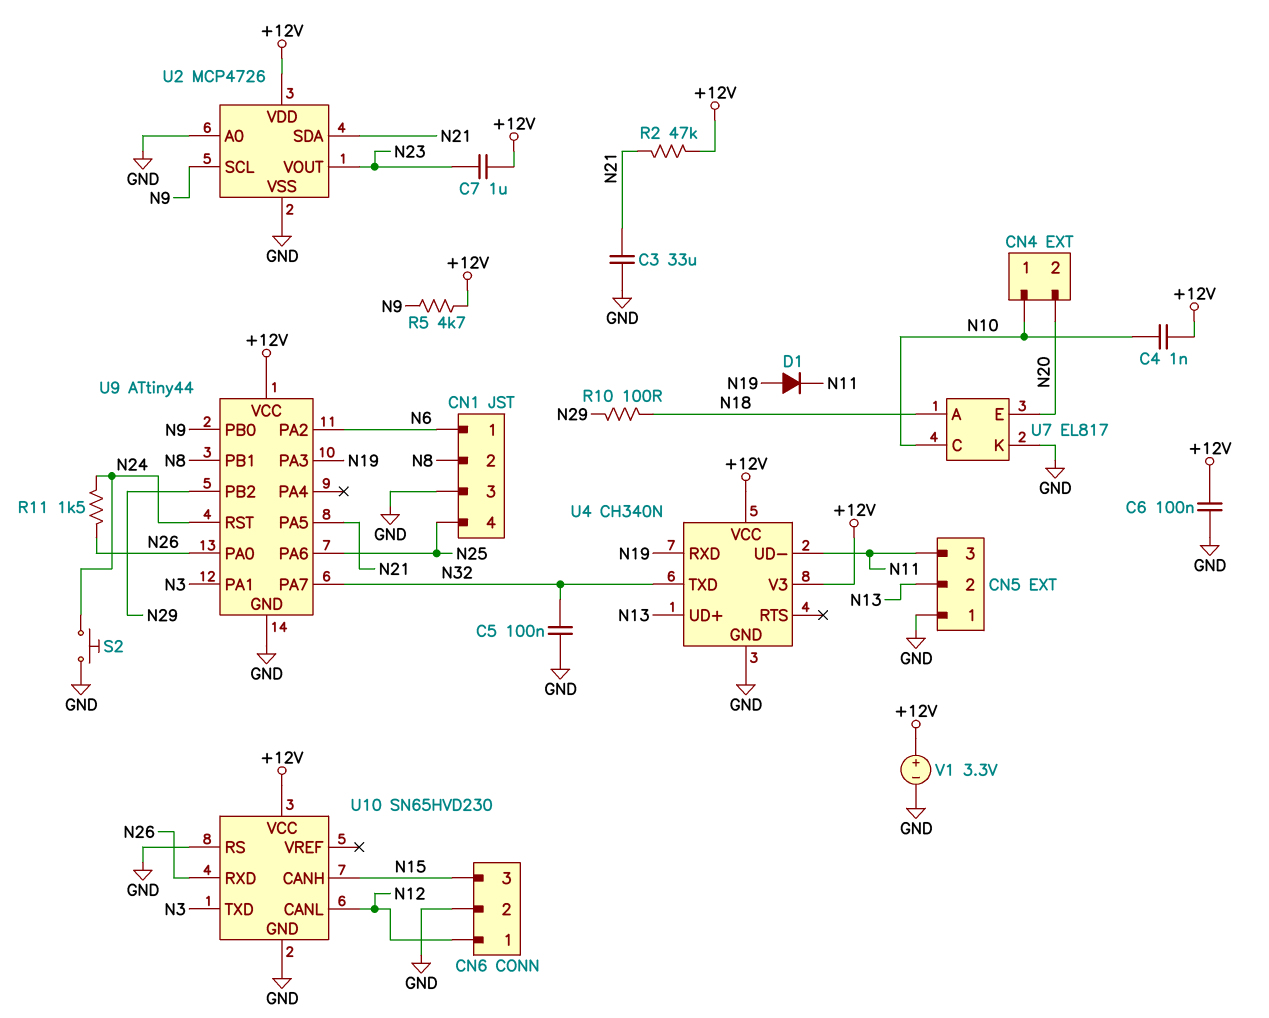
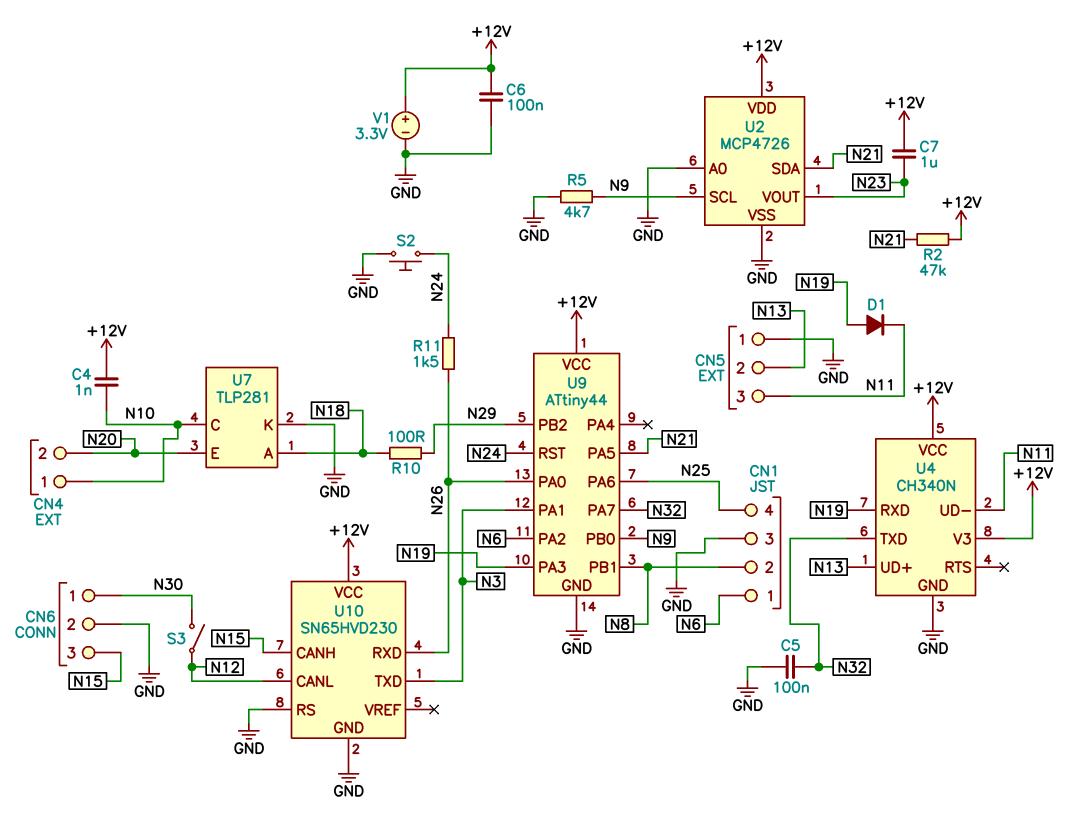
C3: 33uF (GND, N21) -> none
CN6 pin 1: N12 -> N30
R5: 4.7k (+12V, N9) -> 4.7k (GND, N9)
S3: none -> switch (N12, N30)
U7: EL817 -> TLP281

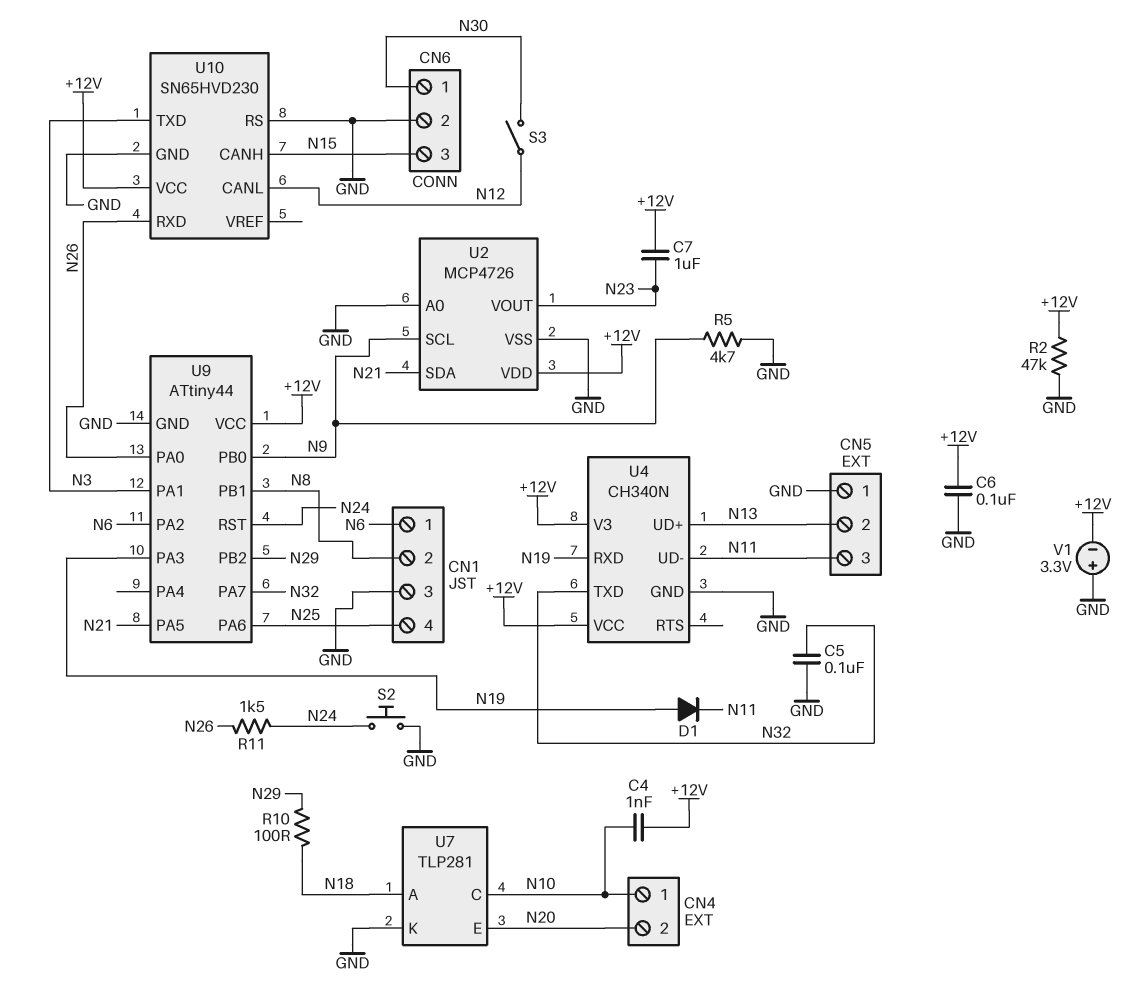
R2: 47k (+12V, N21) -> 47k (+12V, GND)
V1: 3.3V (plus +12V, minus GND) -> 3.3V (plus GND, minus +12V)

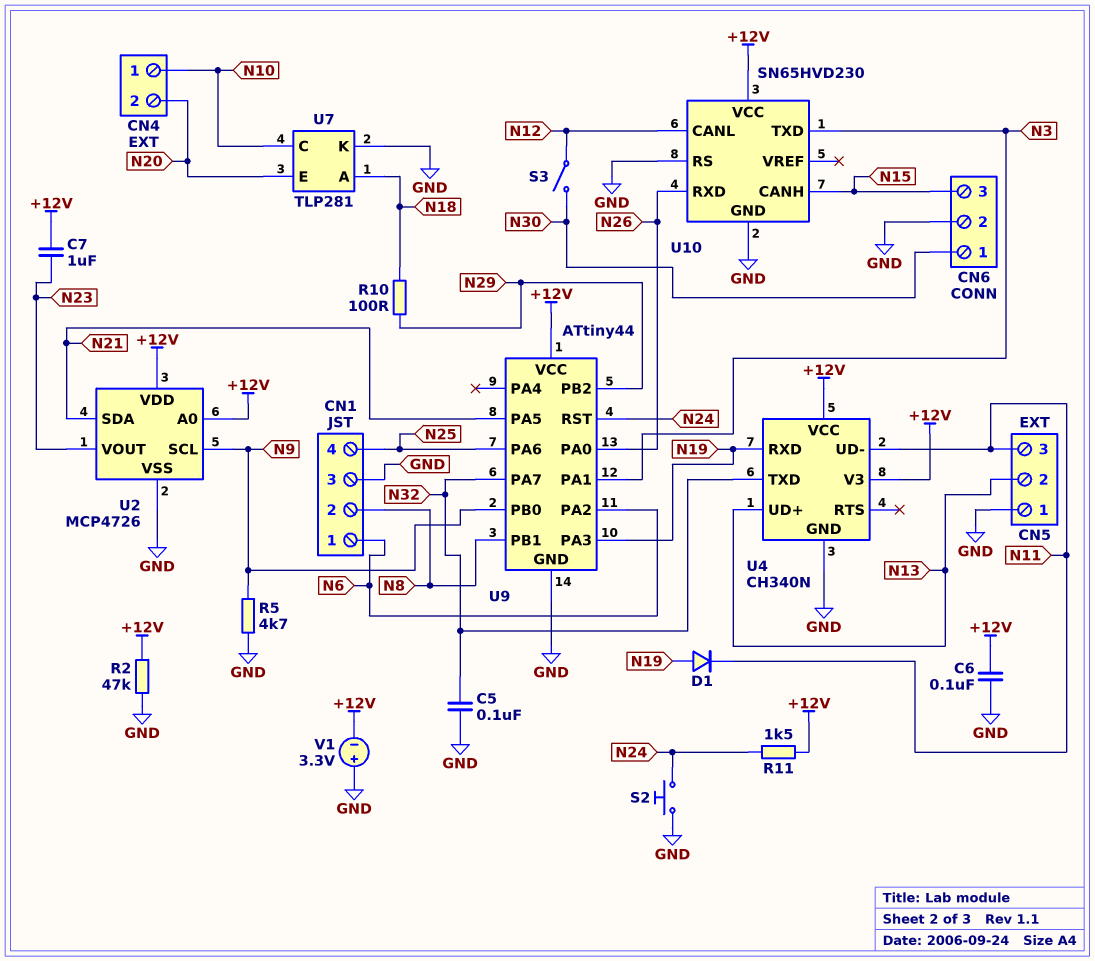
C4: 1nF (+12V, N10) -> none
R11: 1.5k (N24, N26) -> 1.5k (+12V, N24)
U2 pin A0: GND -> +12V

